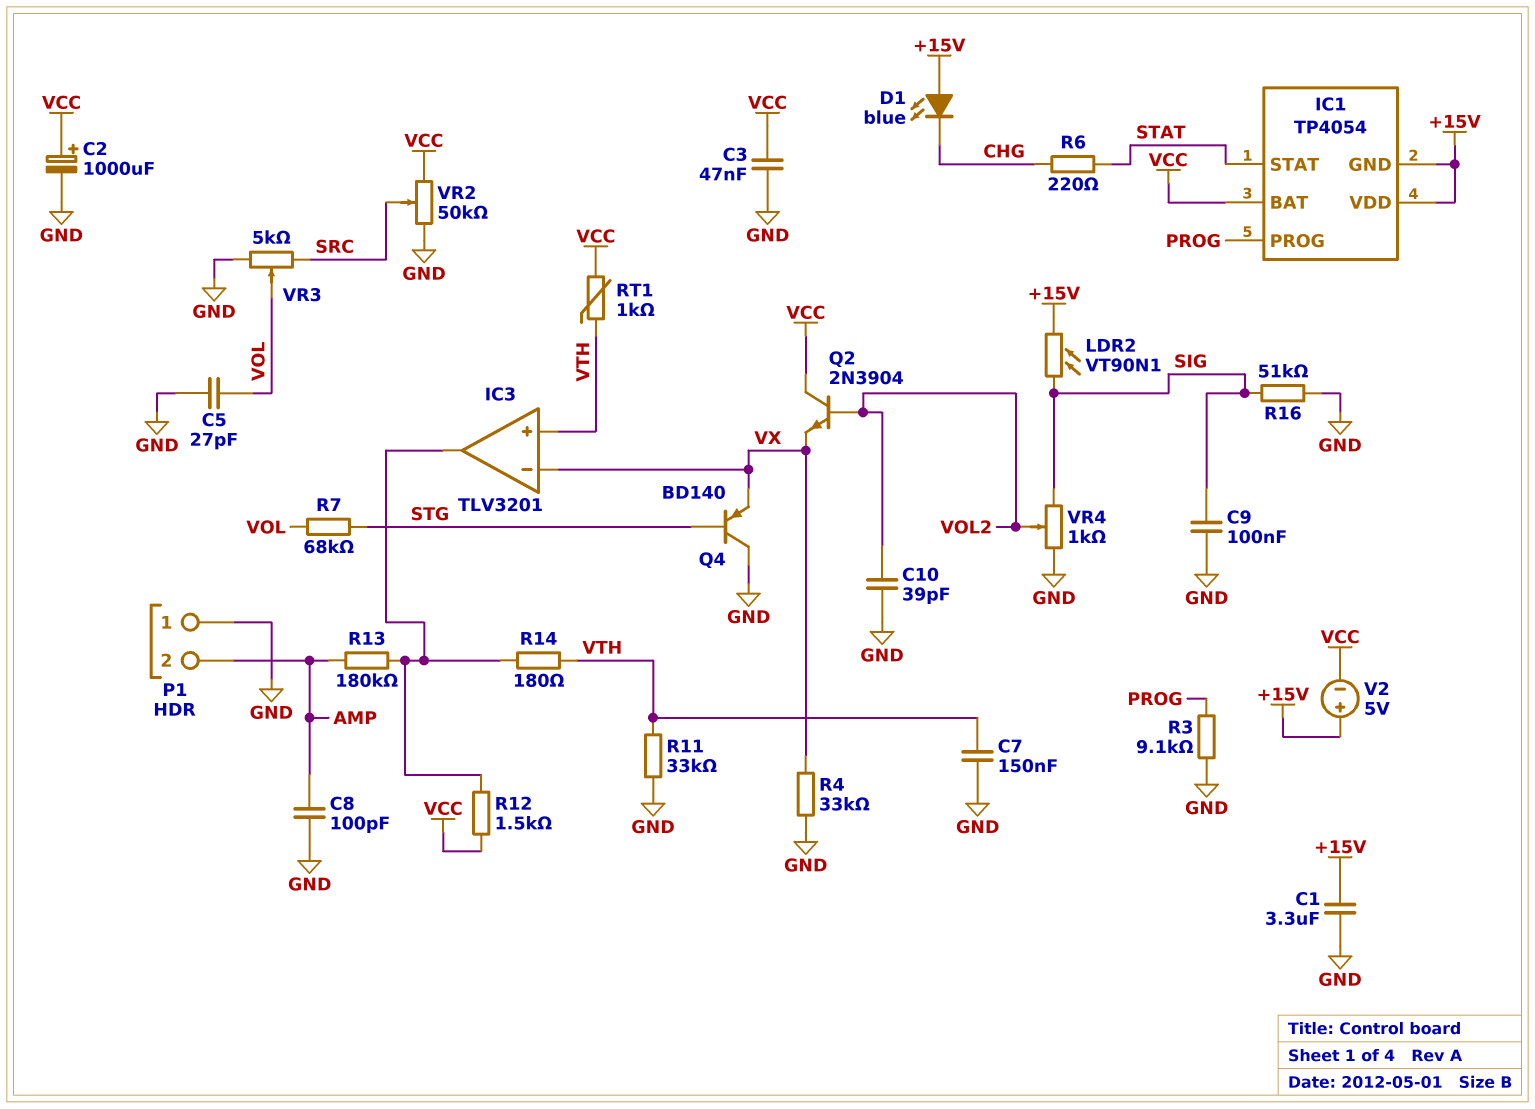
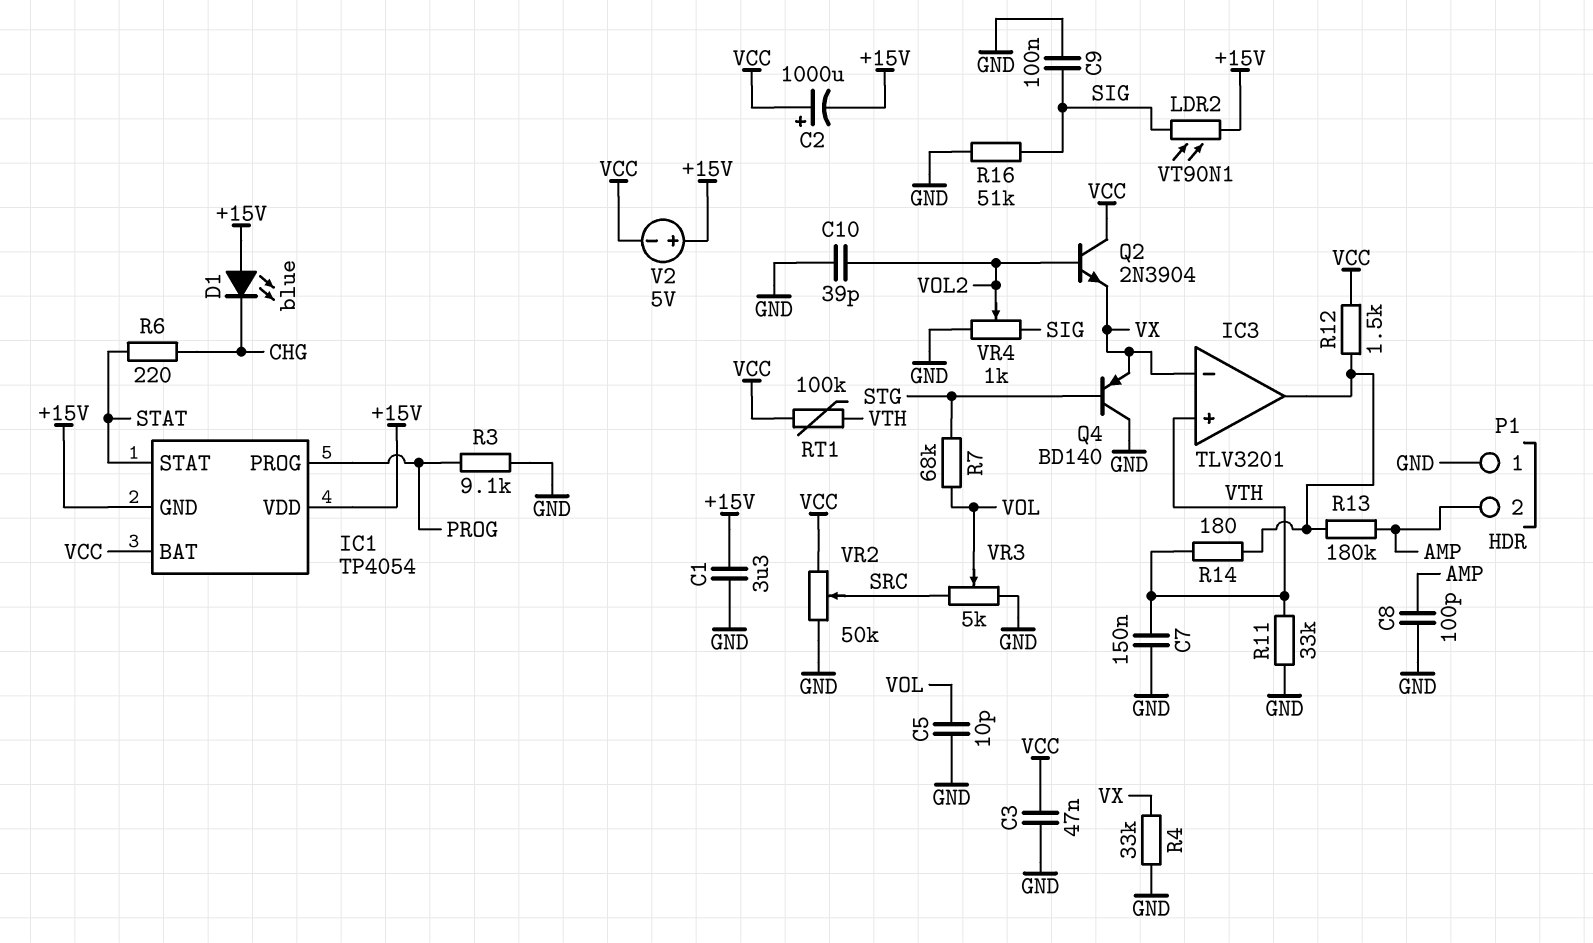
C2: 1000uF (plus VCC, minus GND) -> 1000uF (plus VCC, minus +15V)
C5: 27pF (GND, VOL) -> 10pF (GND, VOL)
RT1: 1k (VCC, VTH) -> 100k (VCC, VTH)

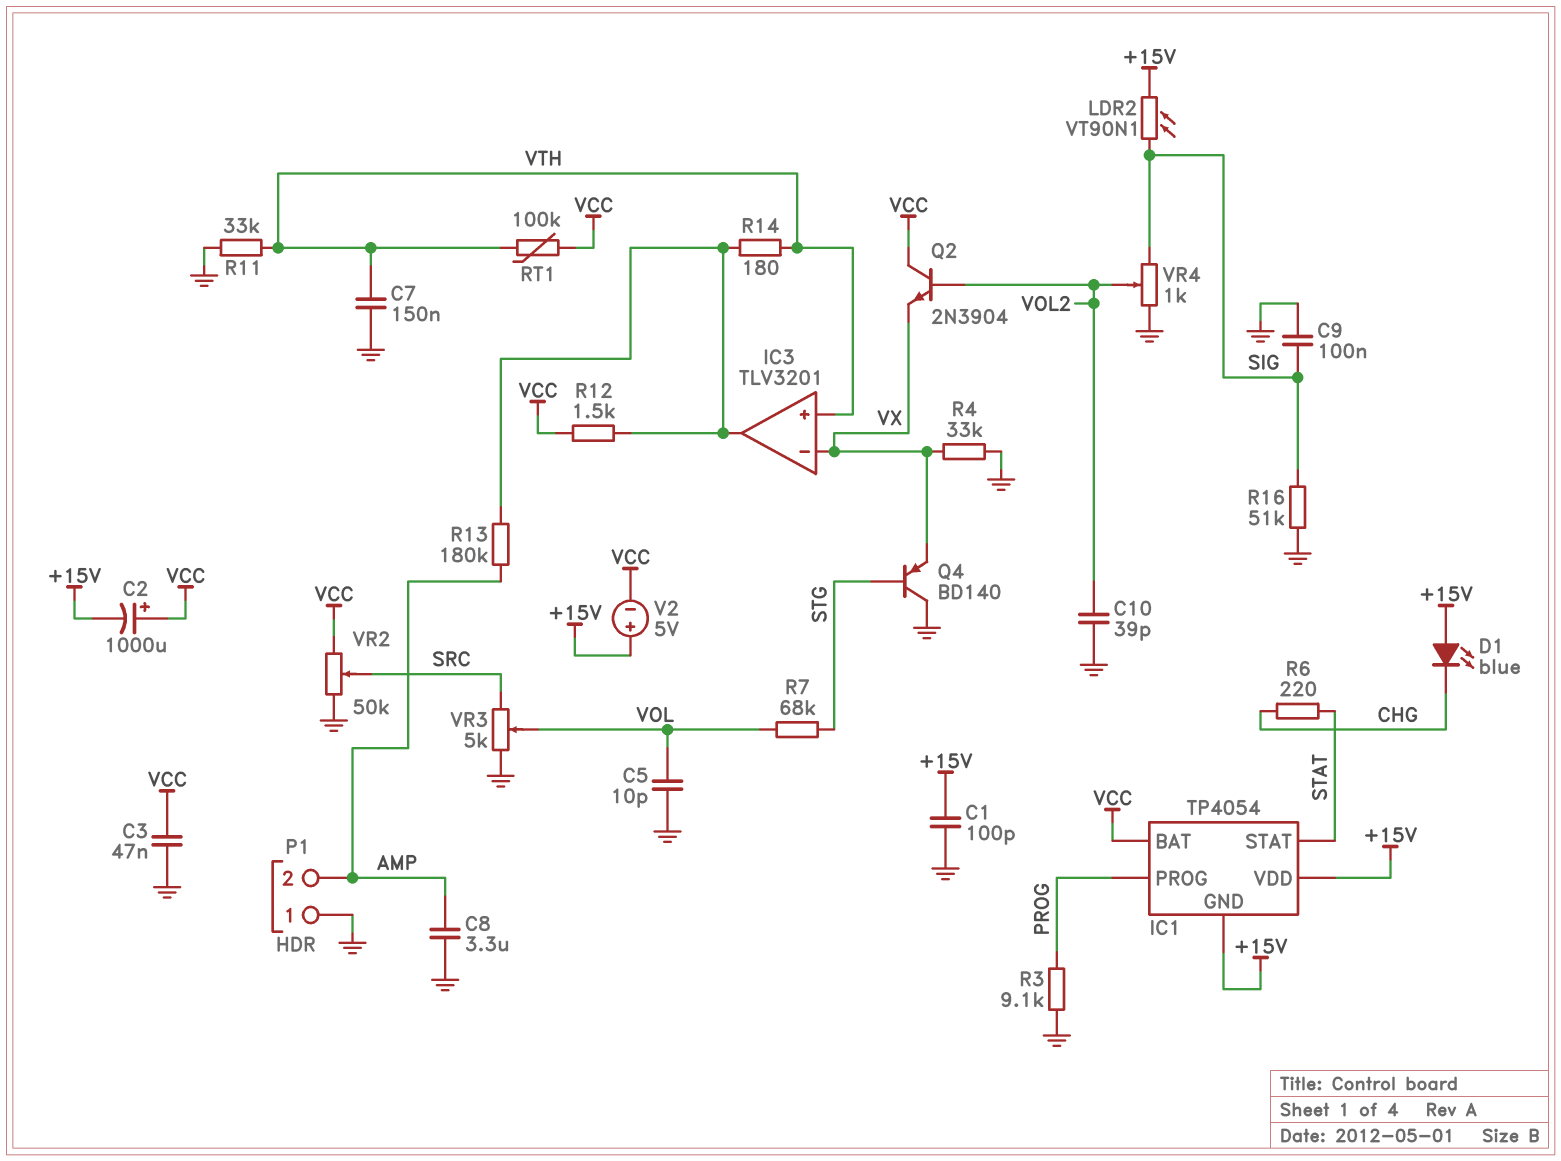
C1: 3.3uF (+15V, GND) -> 100pF (+15V, GND)
C8: 100pF (AMP, GND) -> 3.3uF (AMP, GND)

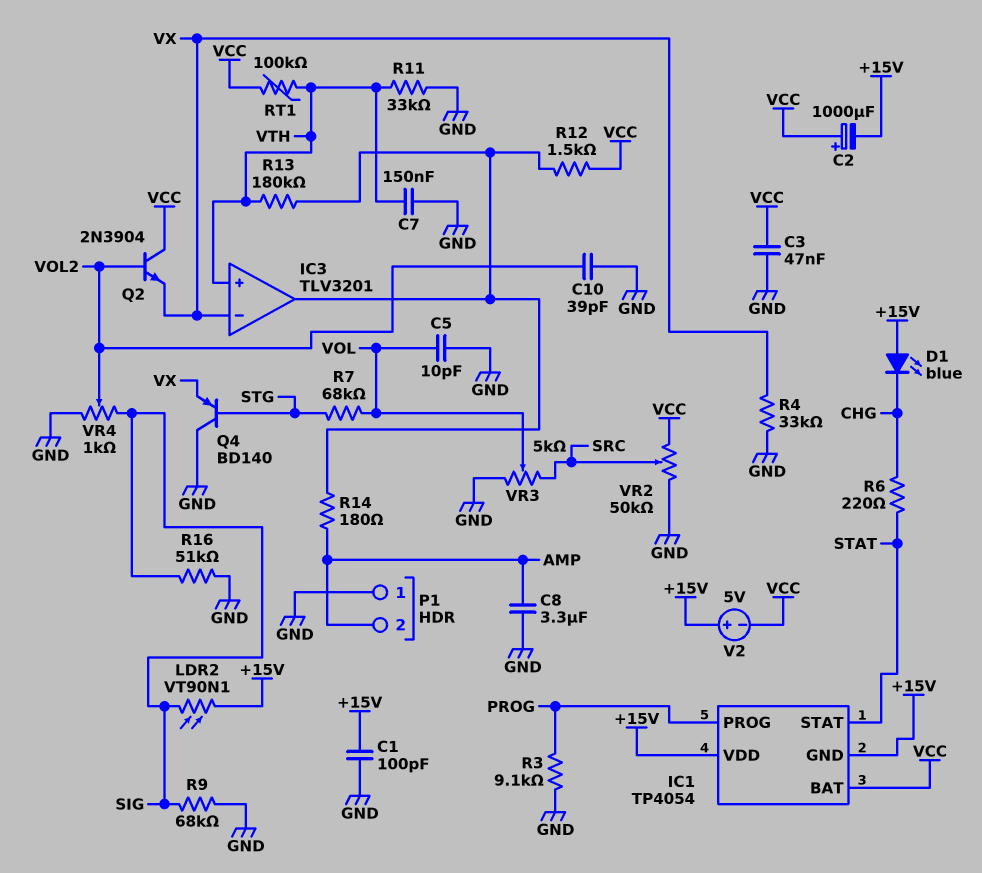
C9: 100nF (GND, SIG) -> none
R9: none -> 68k (GND, SIG)
R13: 180k (AMP, IC3/out) -> 180k (IC3/out, VTH)
R14: 180 (IC3/out, VTH) -> 180 (AMP, IC3/out)

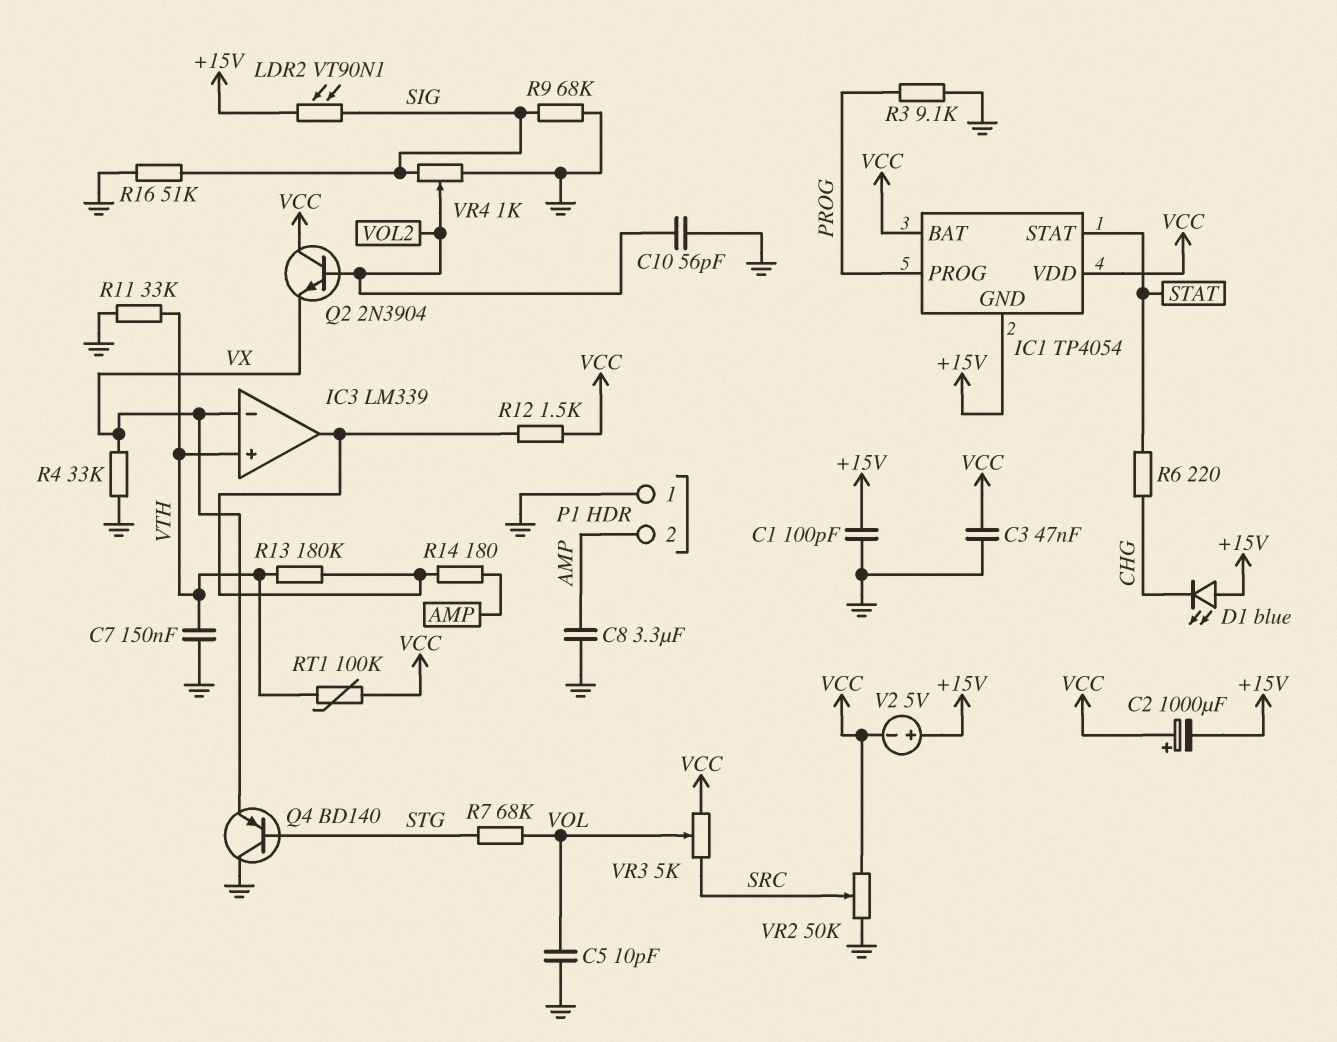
C10: 39pF (GND, VOL2) -> 56pF (GND, VOL2)
IC1 pin VDD: +15V -> VCC
IC3: TLV3201 -> LM339
VR3: 5k (GND, SRC, wiper VOL) -> 5k (SRC, VCC, wiper VOL)

